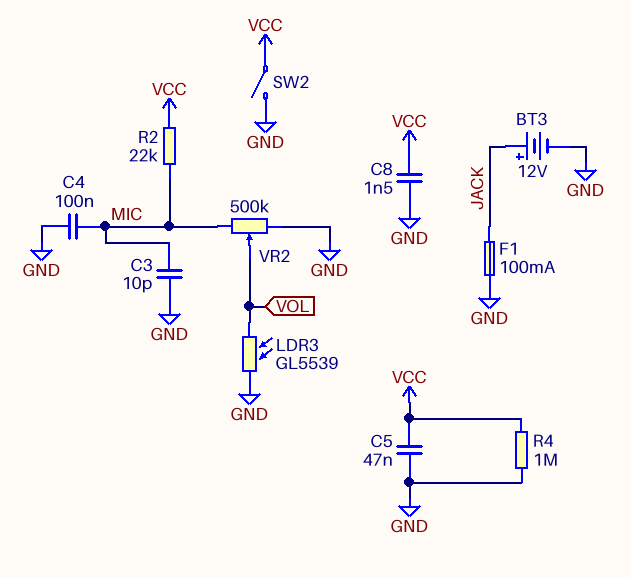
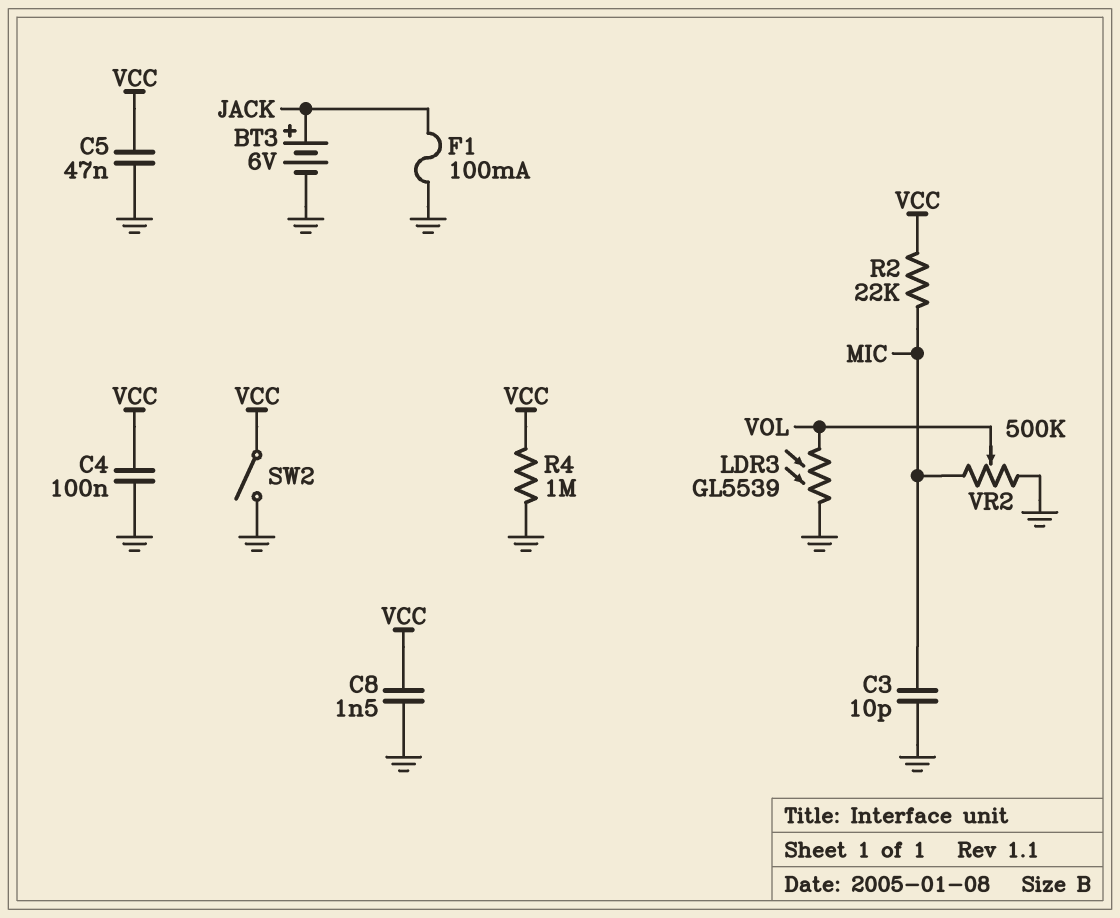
BT3: 12V (plus JACK, minus GND) -> 6V (plus JACK, minus GND)
C4: 100nF (GND, MIC) -> 100nF (GND, VCC)

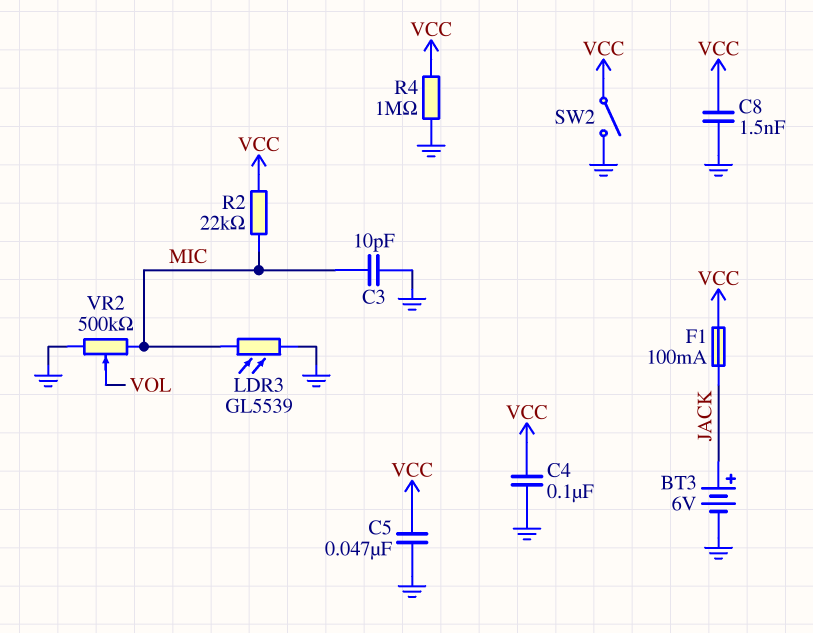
F1: 100mA (GND, JACK) -> 100mA (JACK, VCC)
LDR3: GL5539 (GND, VOL) -> GL5539 (GND, MIC)

